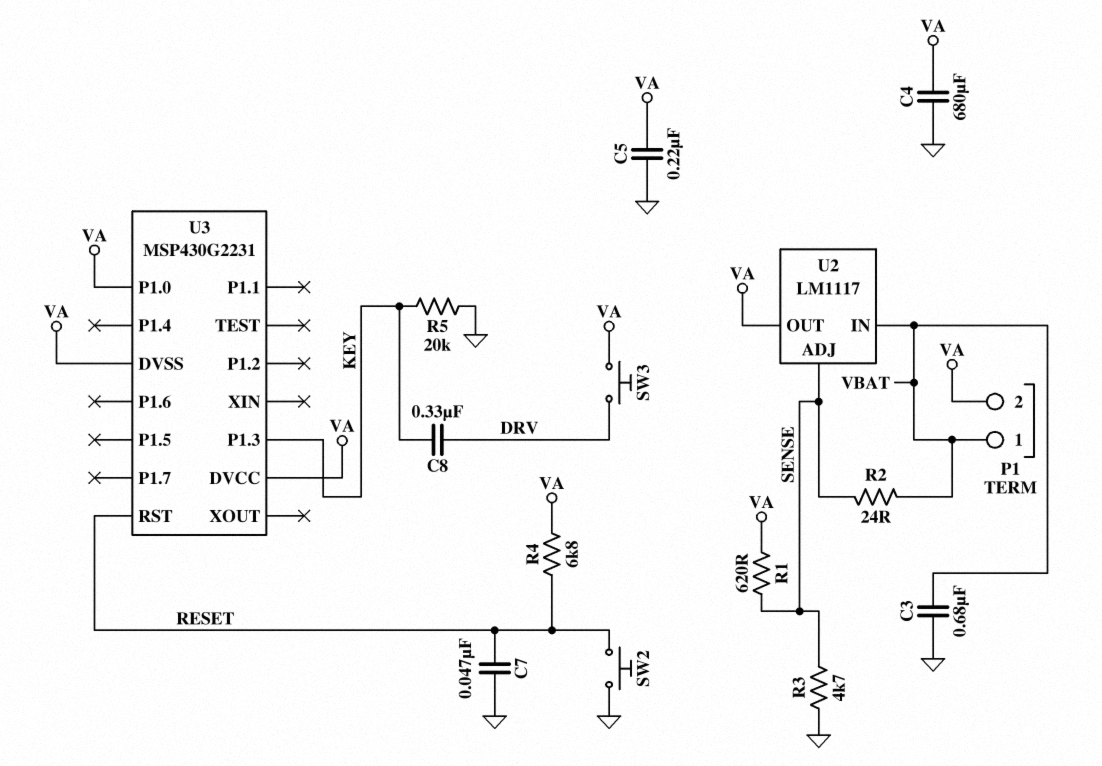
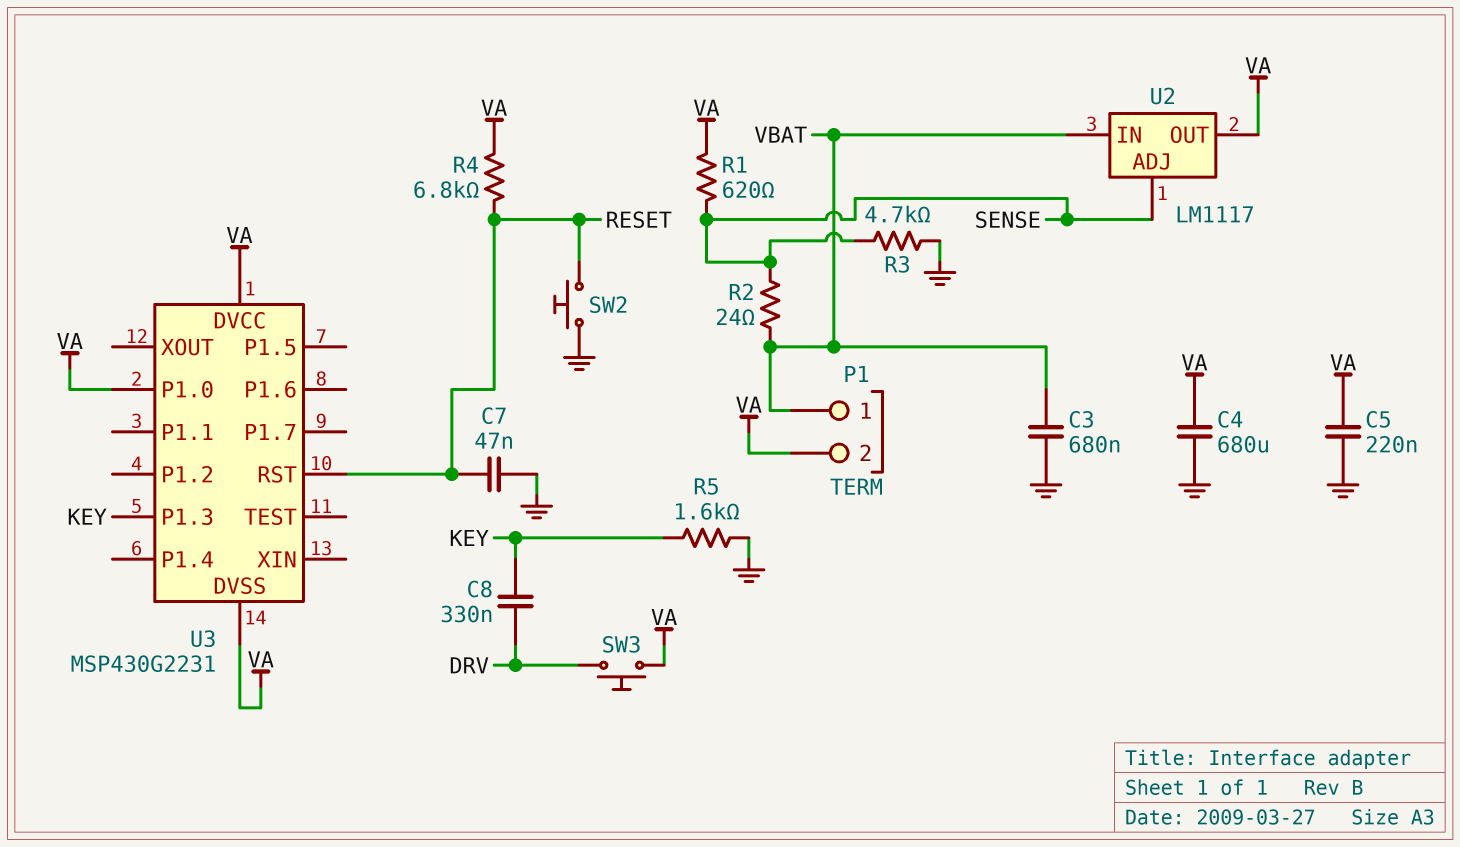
R5: 20k (GND, KEY) -> 1.6k (GND, KEY)

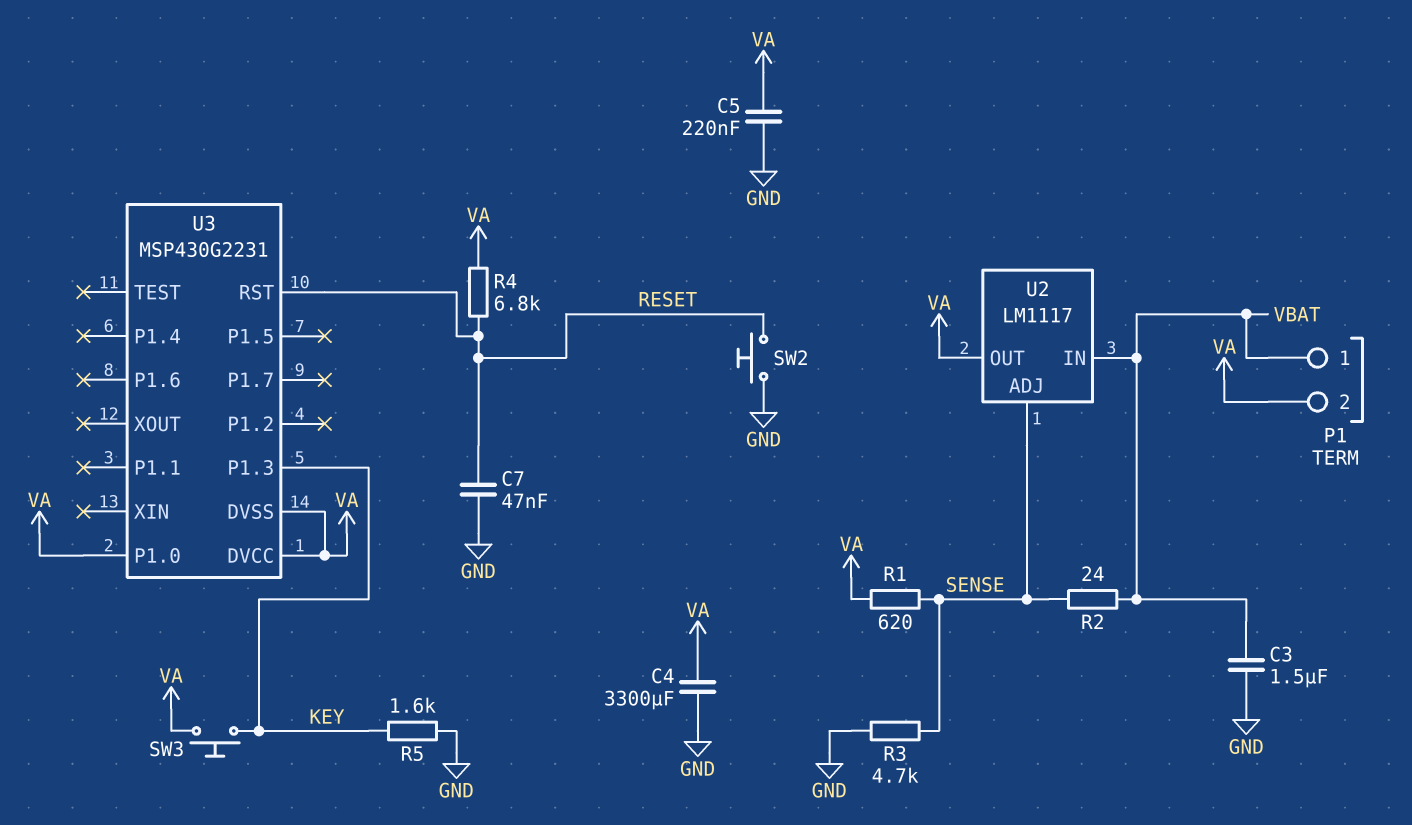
C3: 680nF (GND, VBAT) -> 1.5uF (GND, VBAT)
C4: 680uF (GND, VA) -> 3300uF (GND, VA)
C8: 330nF (DRV, KEY) -> none
SW3: button (DRV, VA) -> button (KEY, VA)

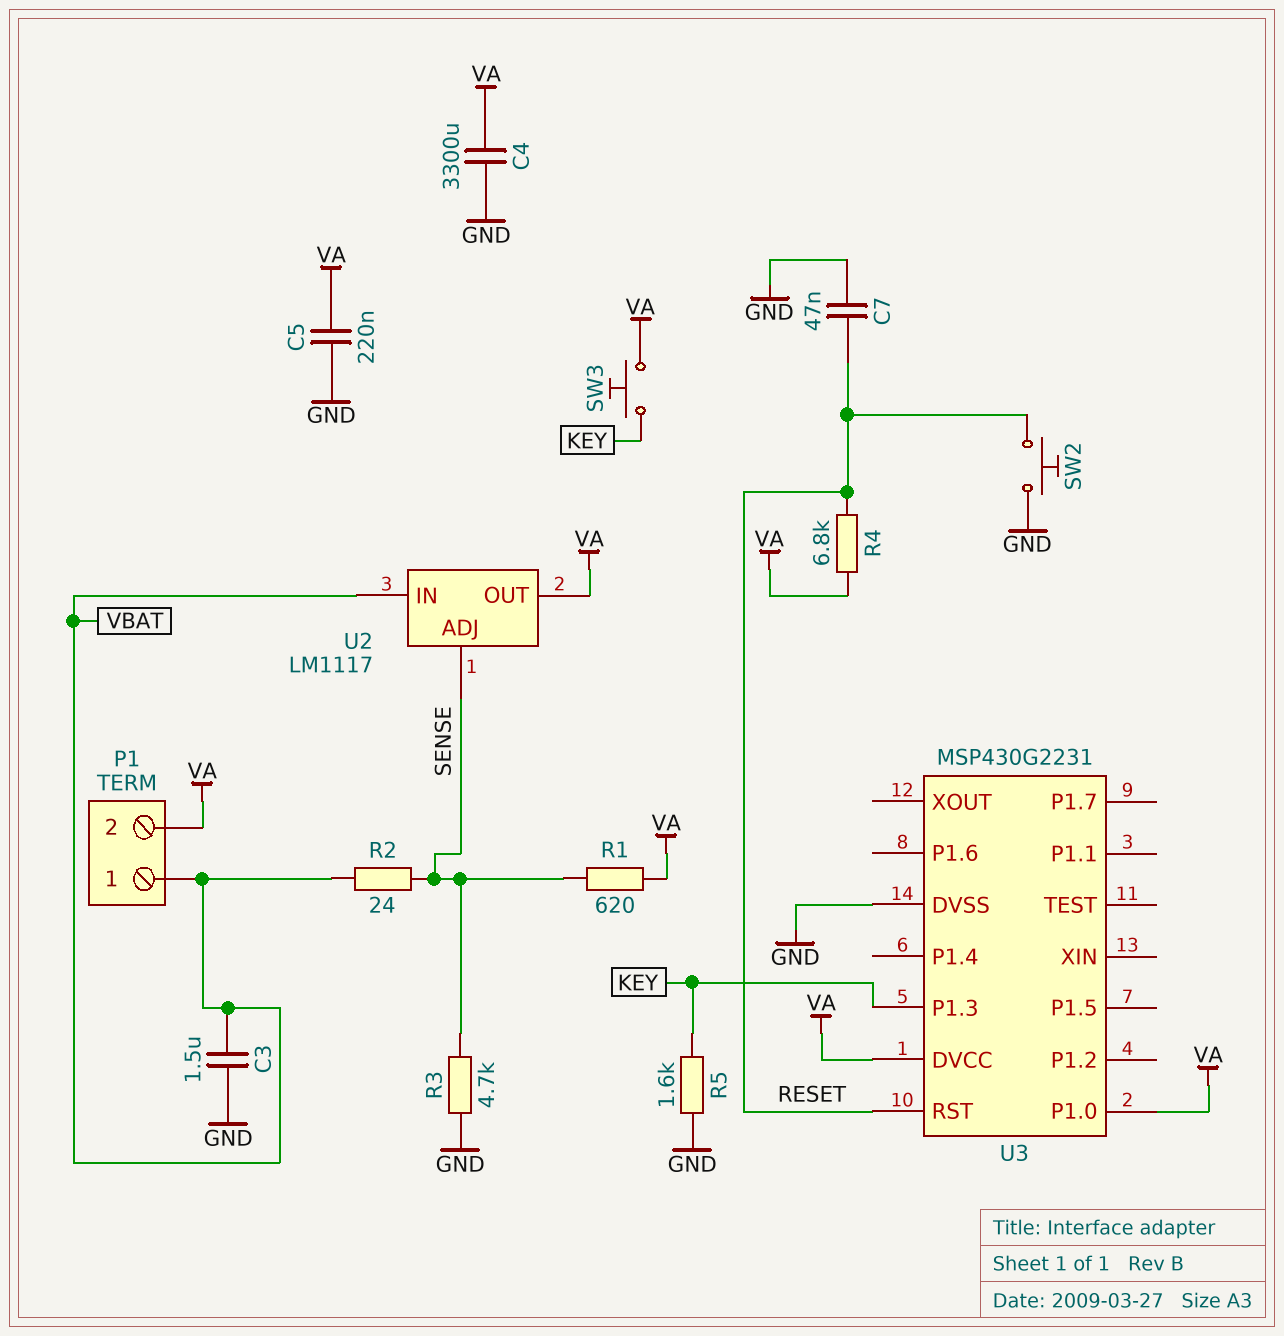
U3 pin DVSS: VA -> GND

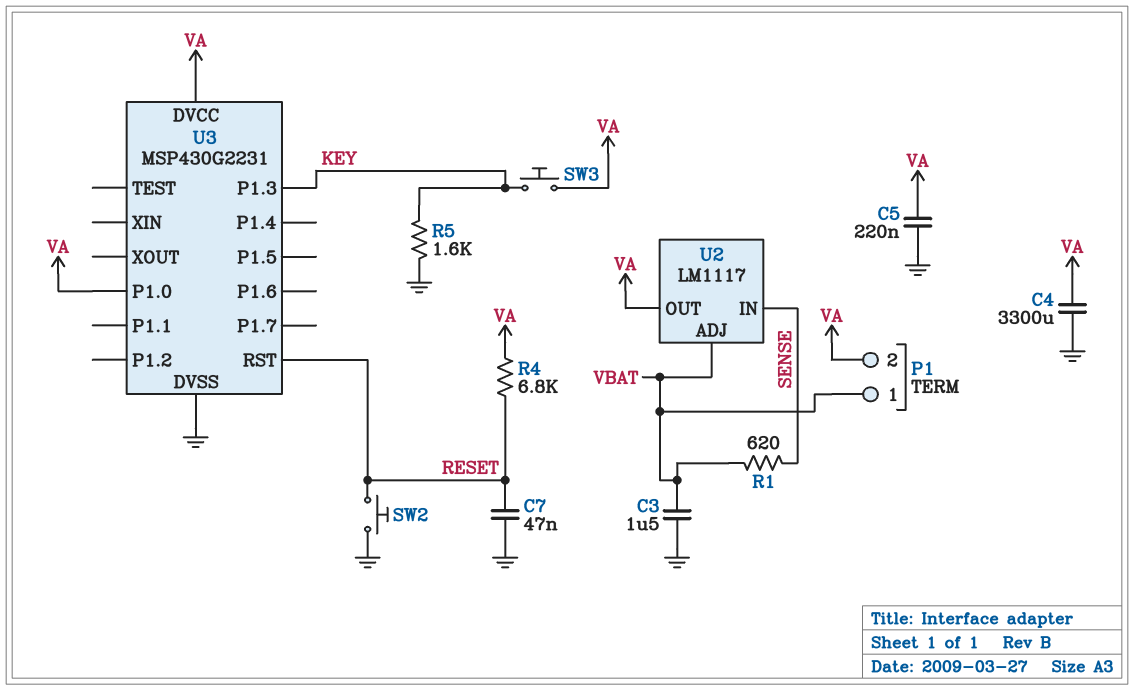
R1: 620 (SENSE, VA) -> 620 (SENSE, VBAT)
R2: 24 (SENSE, VBAT) -> none
R3: 4.7k (GND, SENSE) -> none
U2 pin ADJ: SENSE -> VBAT
U2 pin IN: VBAT -> SENSE

